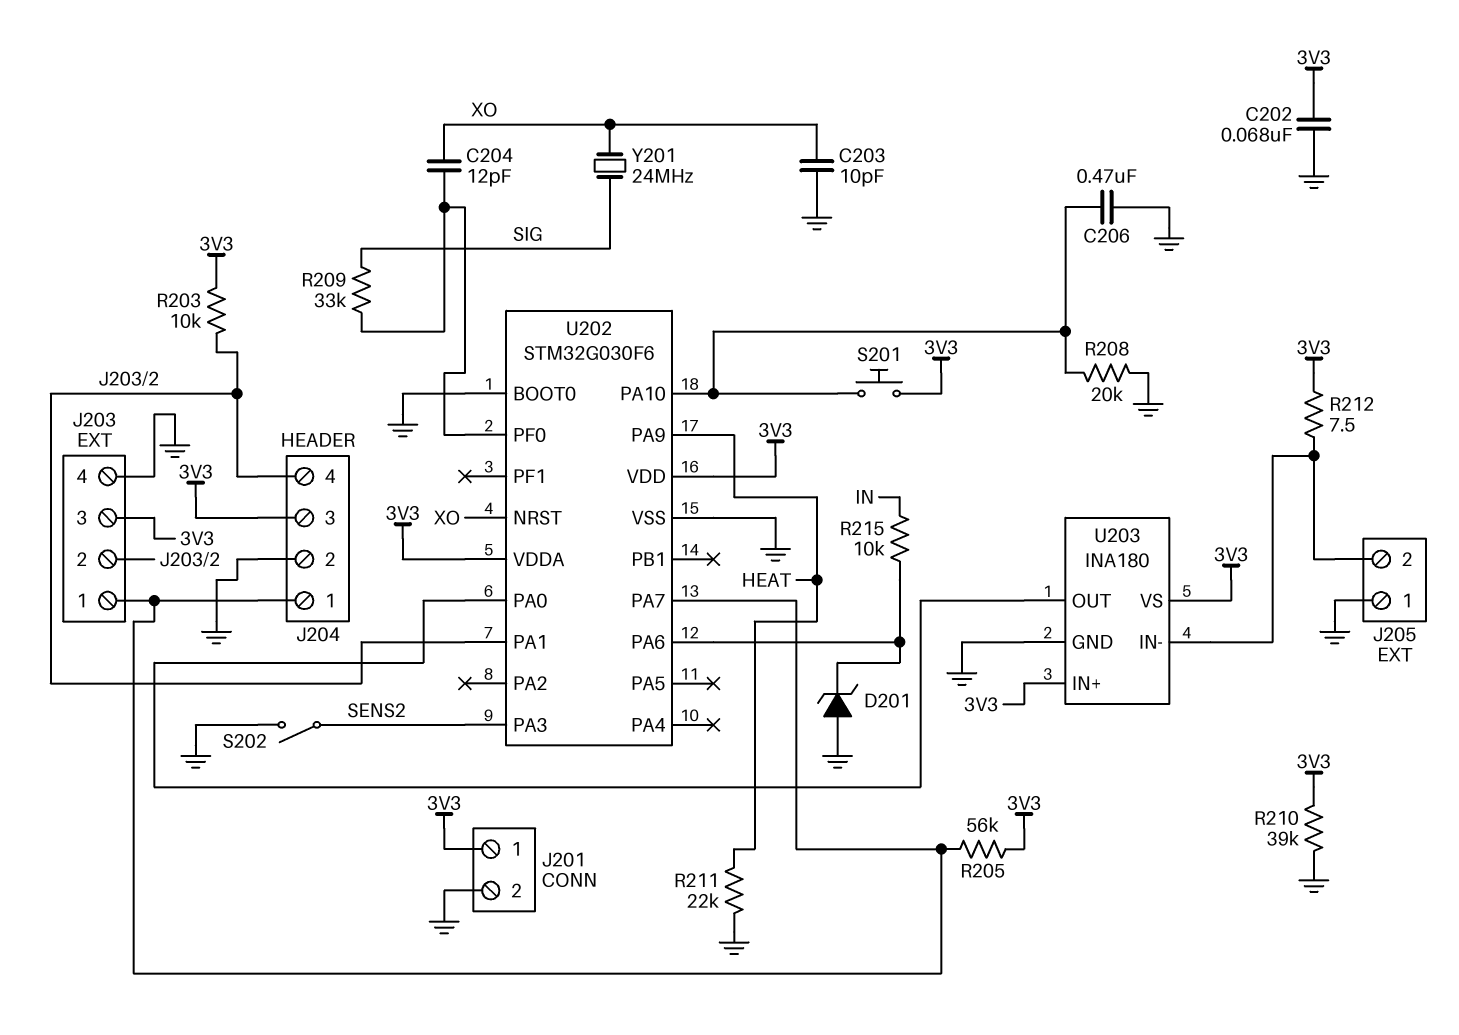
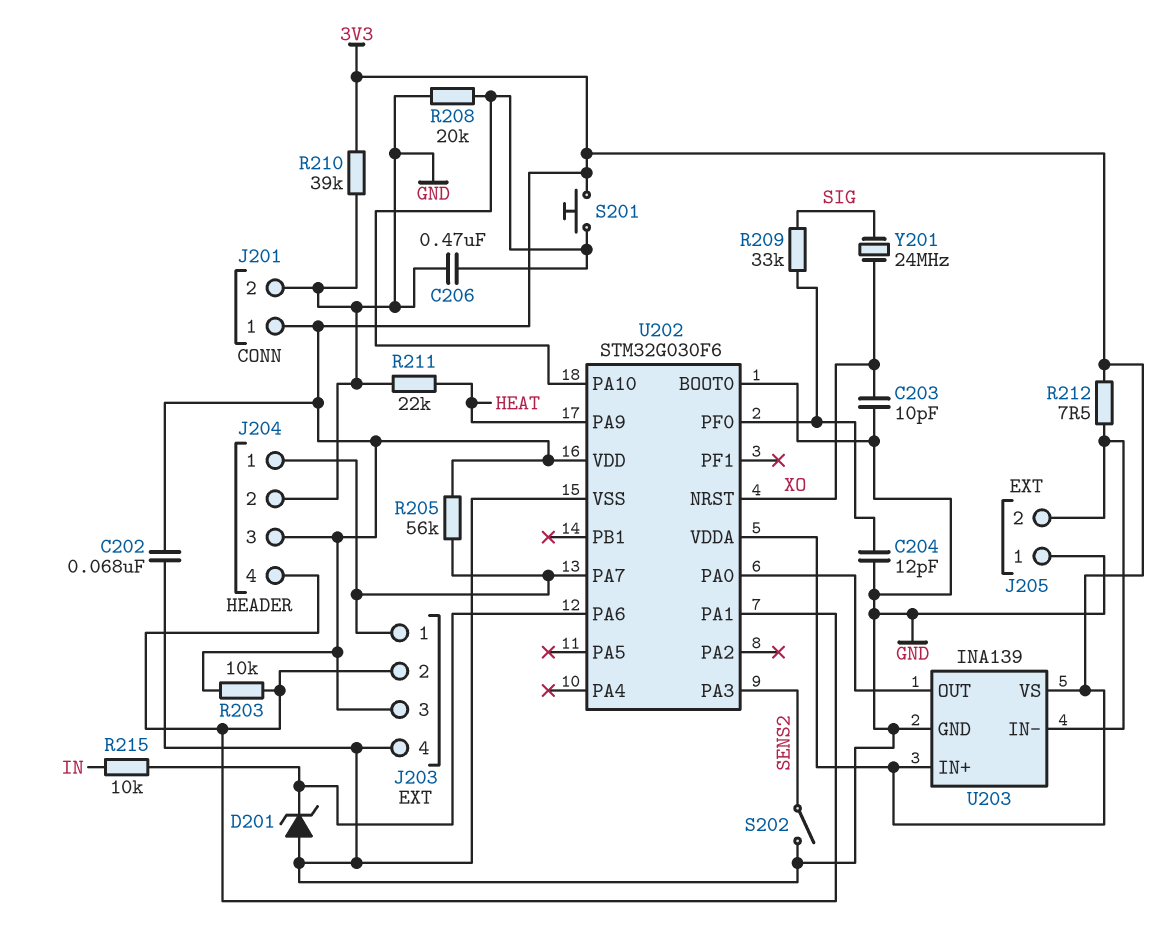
C204: 12pF (U202/PF0, XO) -> 12pF (GND, U202/PF0)
U203: INA180 -> INA139

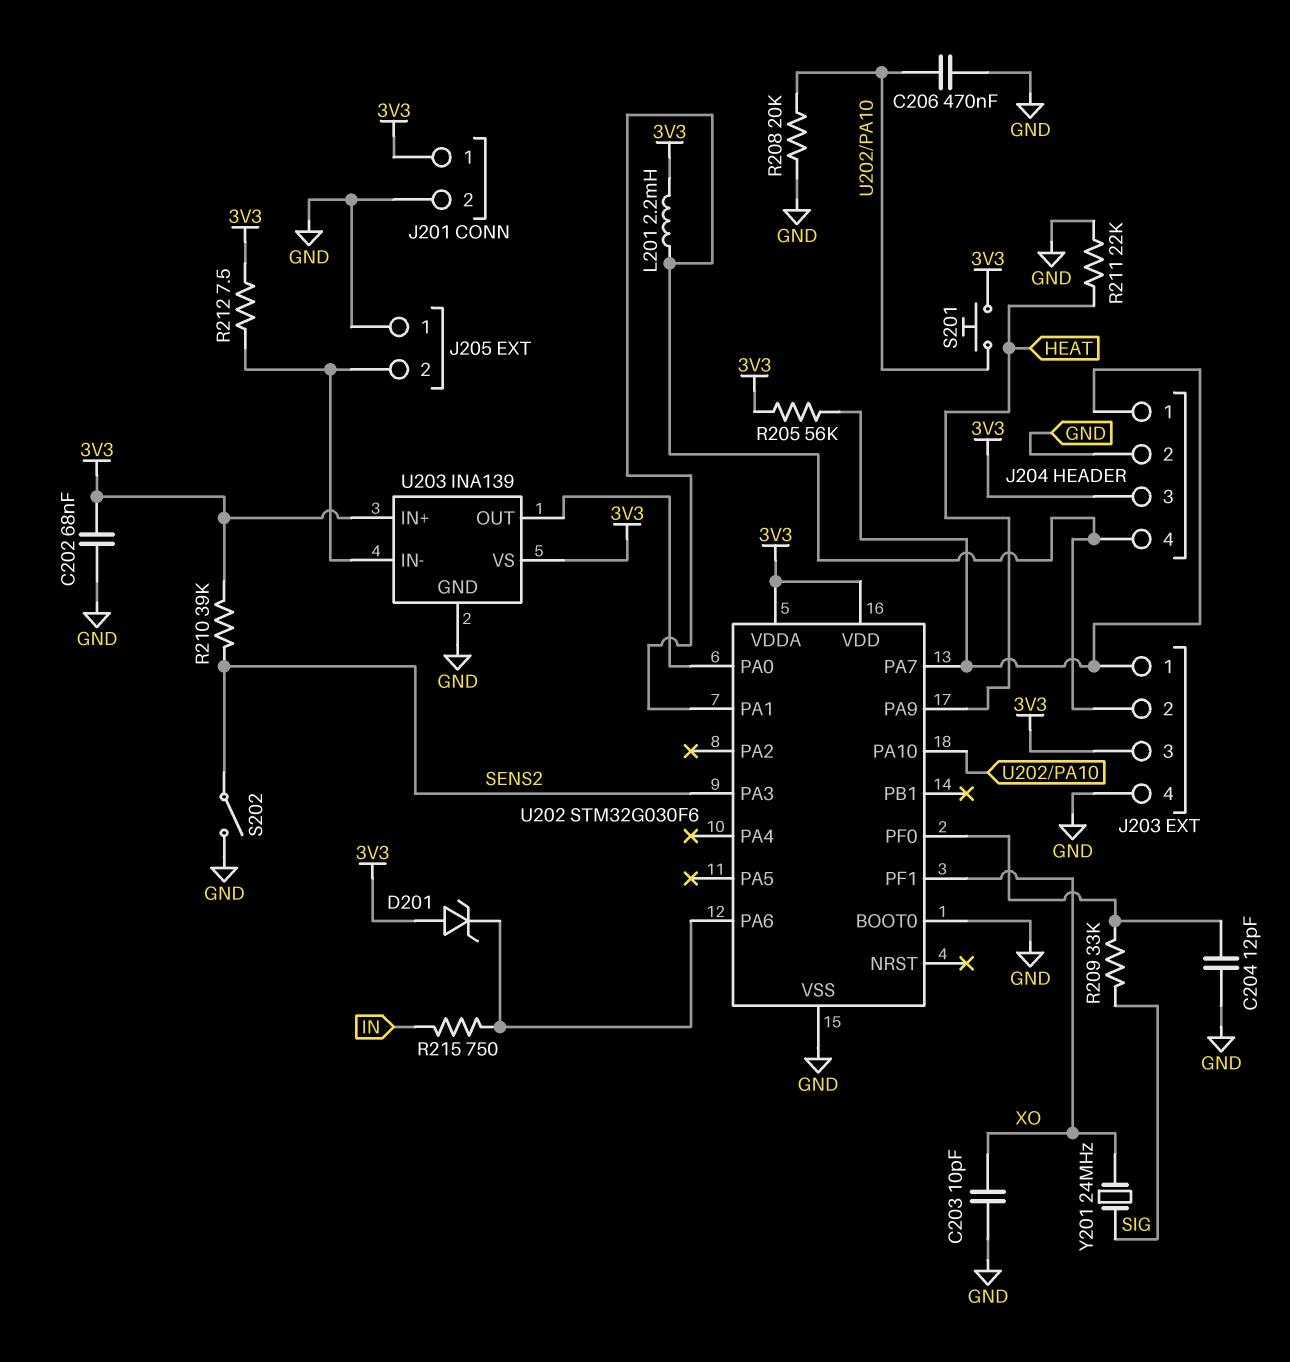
D201: zener (A GND, K U202/PA6) -> zener (A 3V3, K U202/PA6)
L201: none -> 2.2mH (3V3, J203/2)
R203: 10k (3V3, J203/2) -> none
R210: 39k (3V3, GND) -> 39k (3V3, SENS2)
R215: 10k (IN, U202/PA6) -> 750 (IN, U202/PA6)
U202 pin NRST: XO -> none
U202 pin PF1: none -> XO

